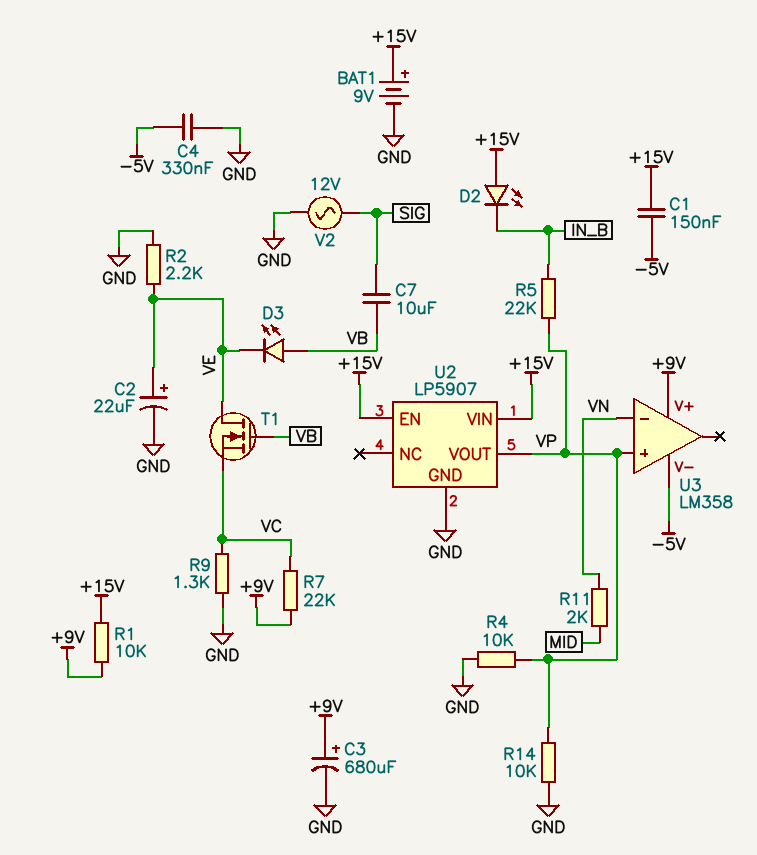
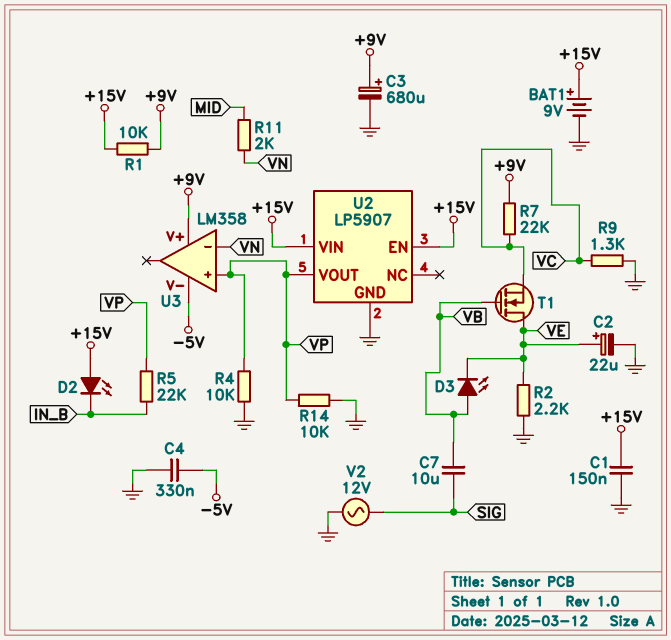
C1: 150nF (+15V, -5V) -> 150nF (+15V, GND)

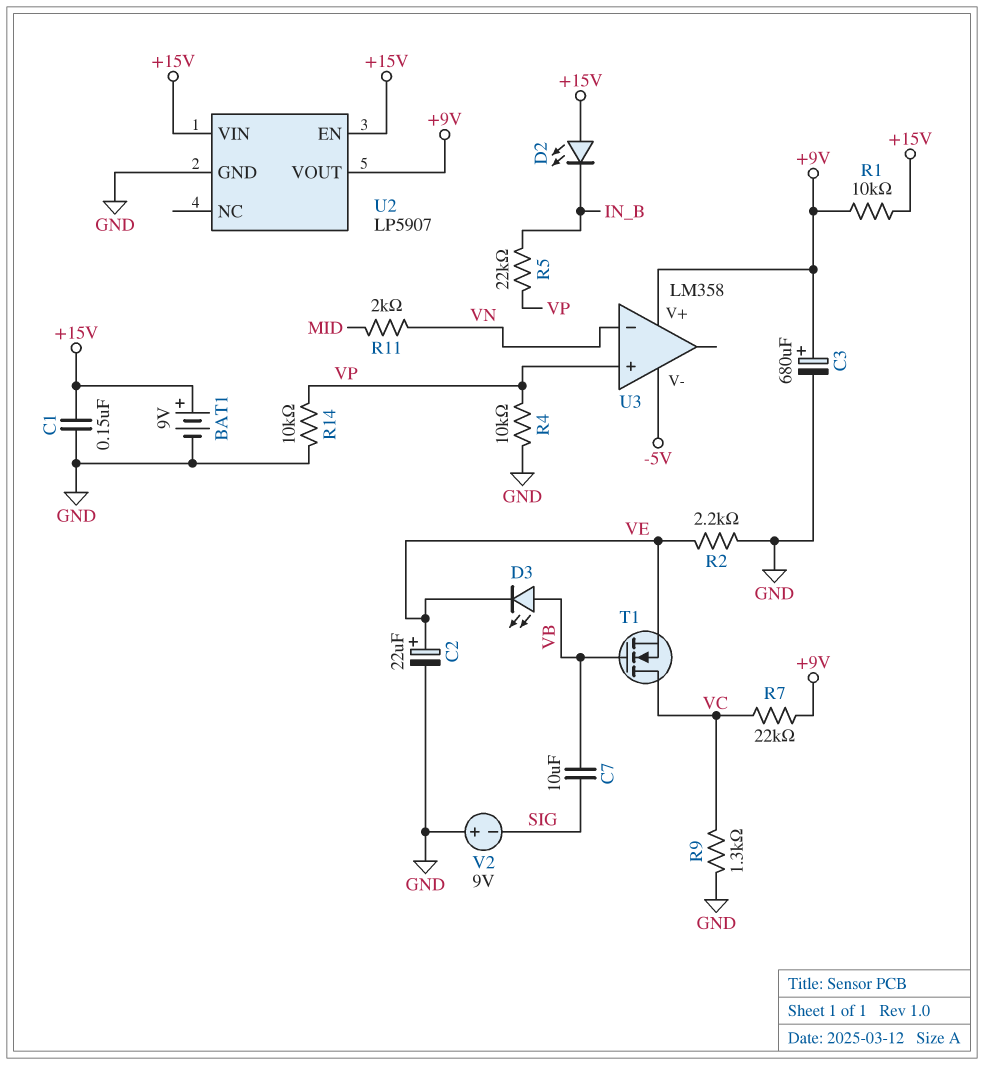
C4: 330nF (-5V, GND) -> none
T1: NMOS (G VB, D VE, S VC) -> NMOS (G VB, D VC, S VE)
U2 pin VOUT: VP -> +9V
V2: AC 12V (GND, SIG) -> 9V (plus GND, minus SIG)

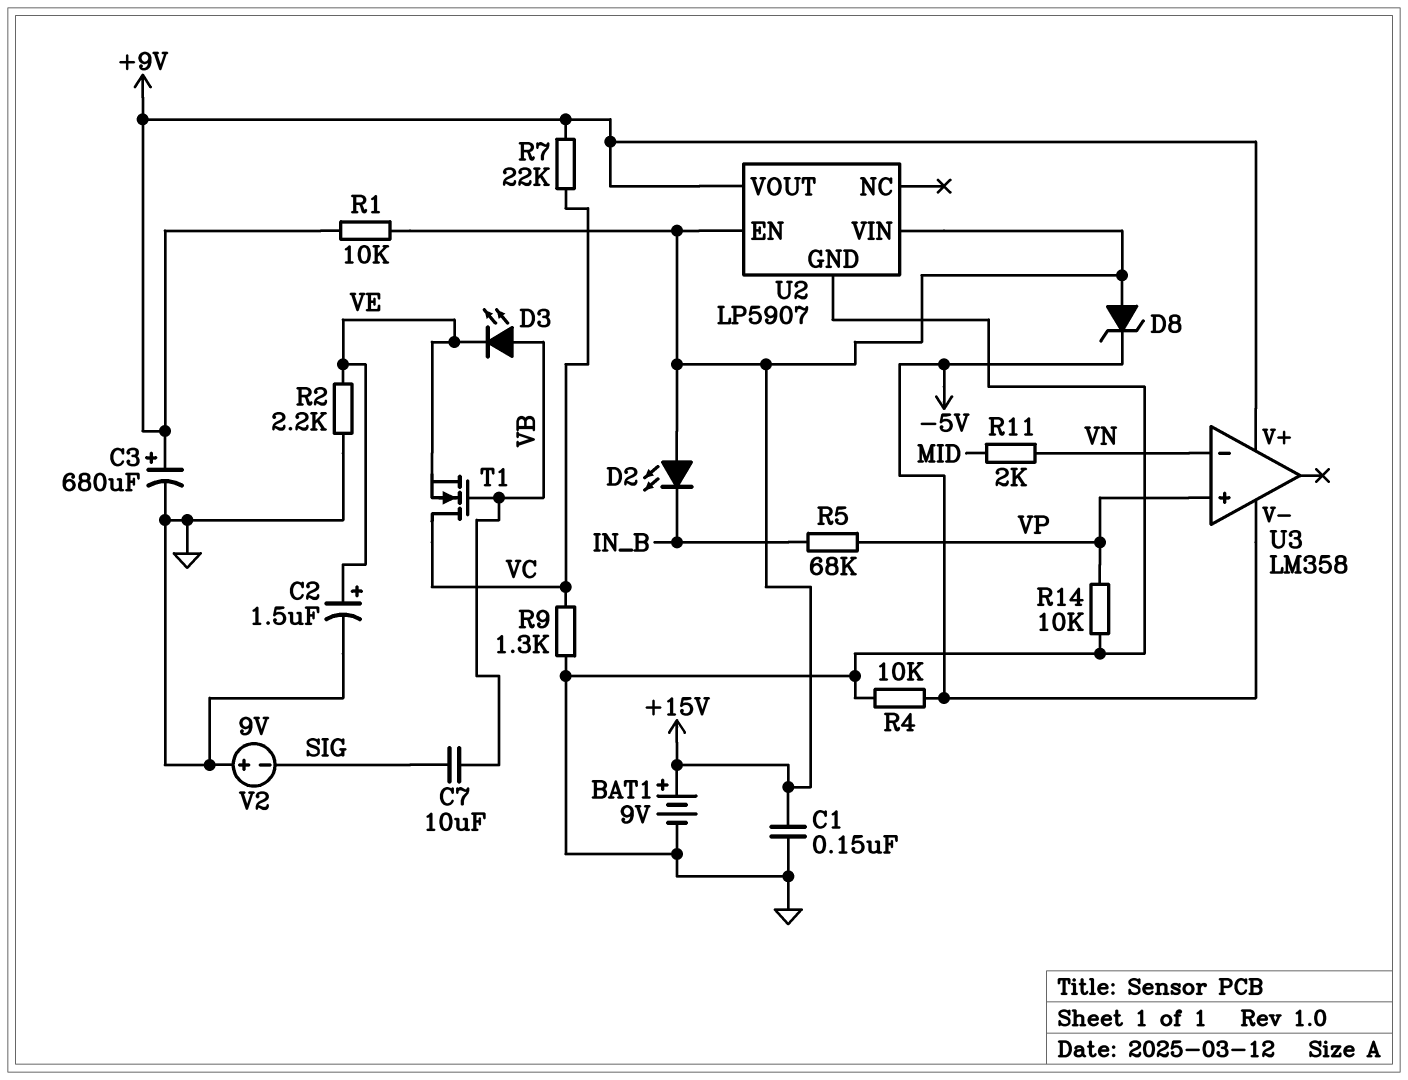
C2: 22uF (plus VE, minus GND) -> 1.5uF (plus VE, minus GND)
D8: none -> zener (A +15V, K -5V)
R4: 10k (GND, VP) -> 10k (-5V, GND)
R5: 22k (IN_B, VP) -> 68k (IN_B, VP)

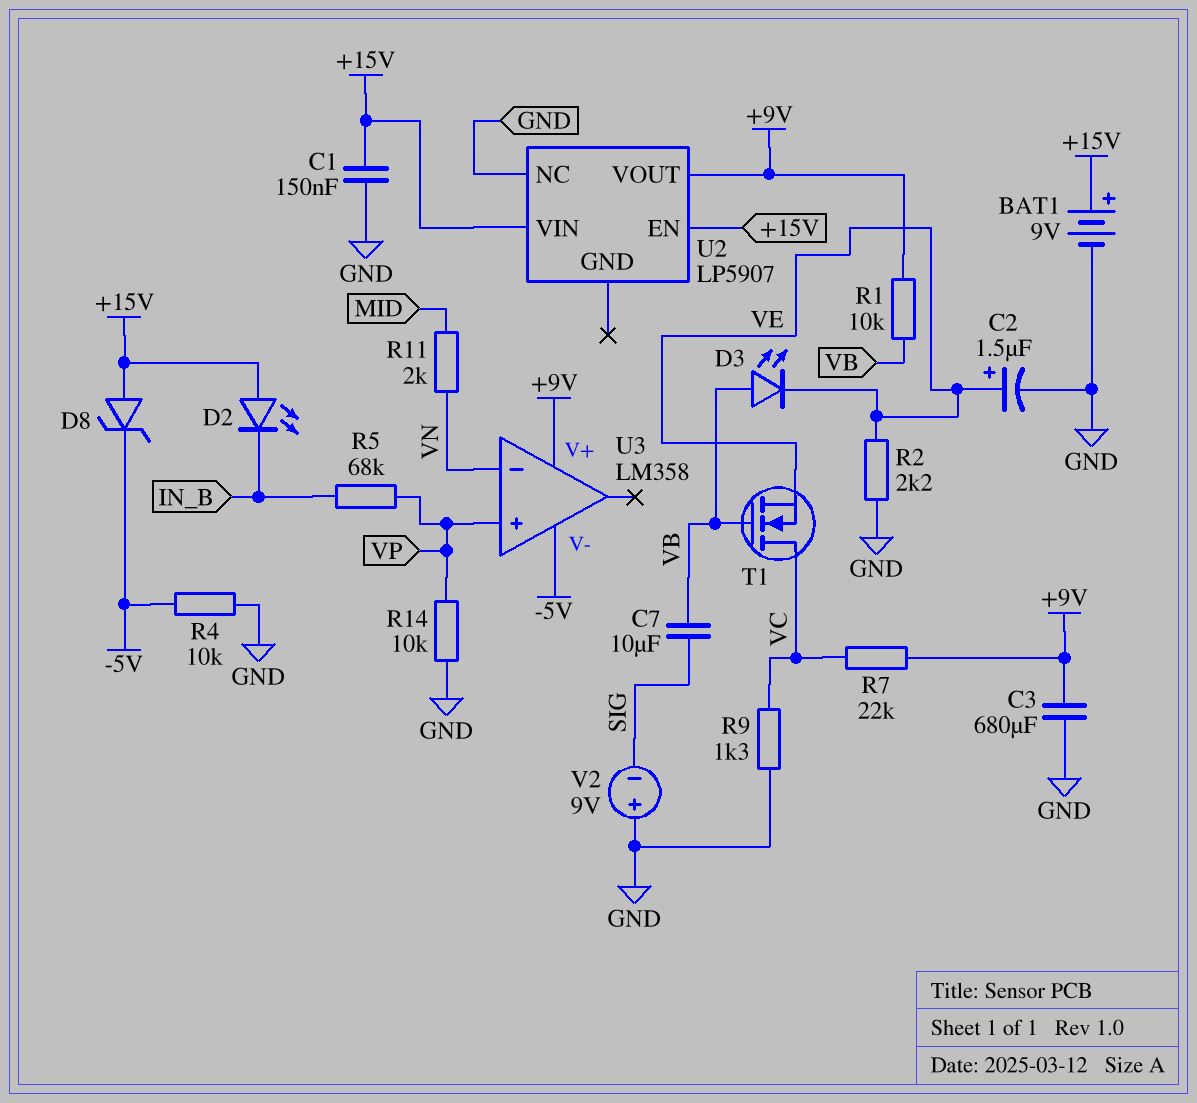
C3: 680uF (plus +9V, minus GND) -> 680uF (+9V, GND)
R1: 10k (+9V, +15V) -> 10k (+9V, VB)
U2 pin GND: GND -> none
U2 pin NC: none -> GND

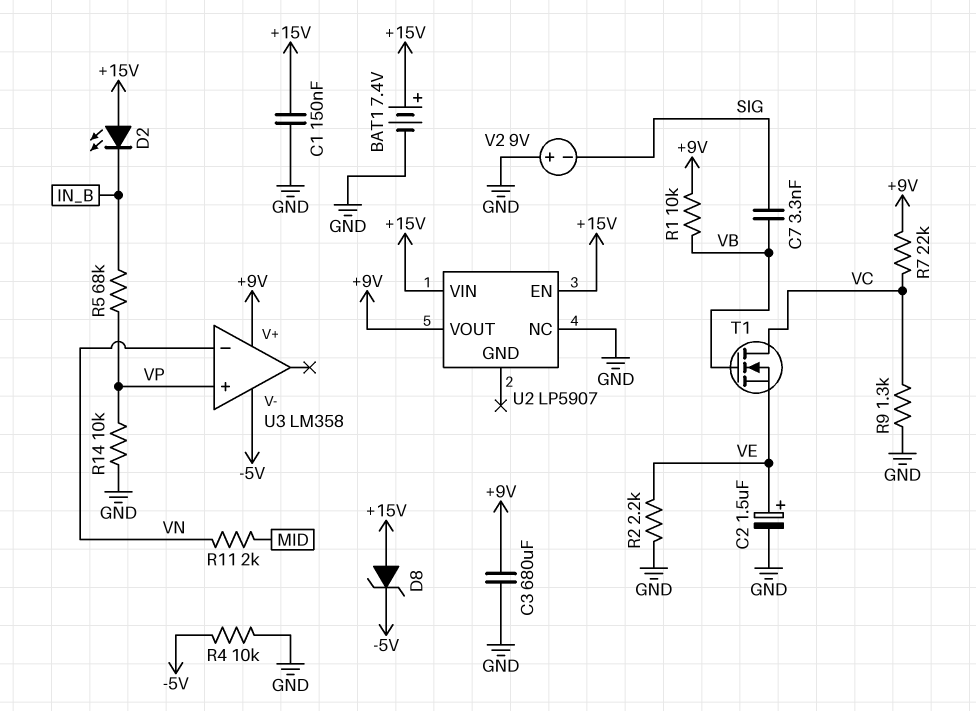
BAT1: 9V (plus +15V, minus GND) -> 7.4V (plus +15V, minus GND)
C7: 10uF (SIG, VB) -> 3.3nF (SIG, VB)
D3: LED (A VB, K VE) -> none

